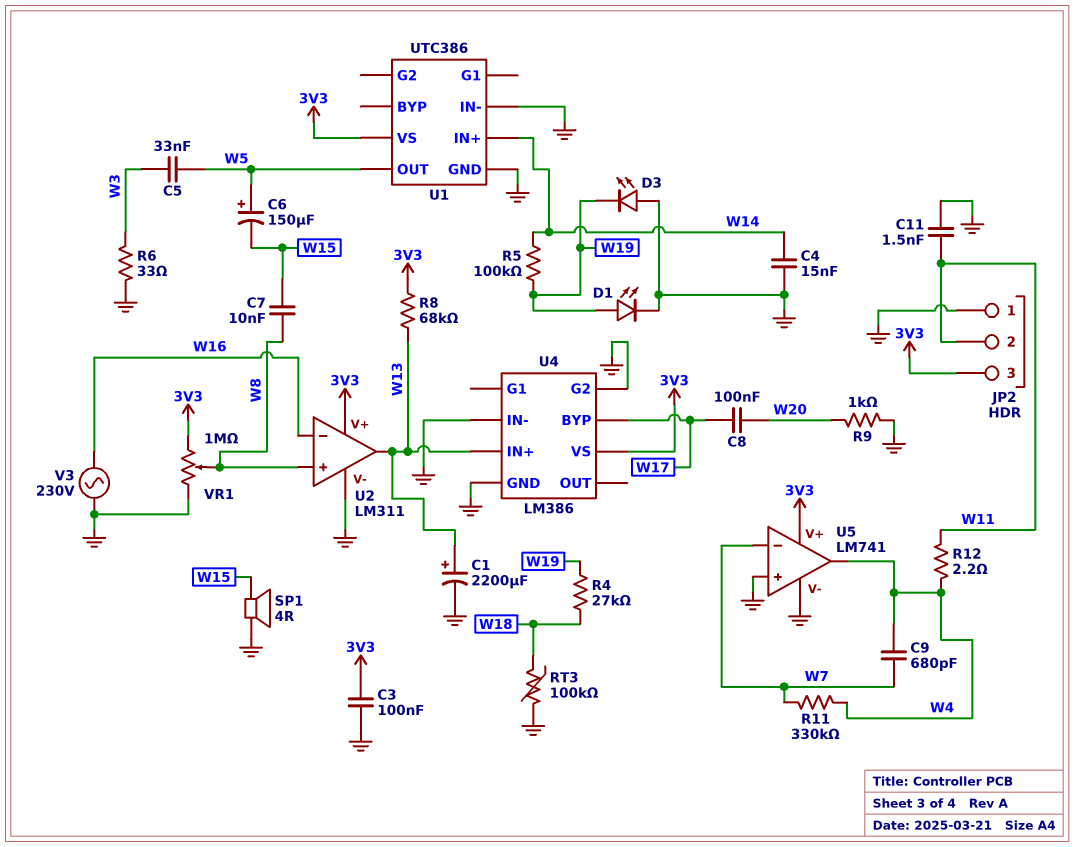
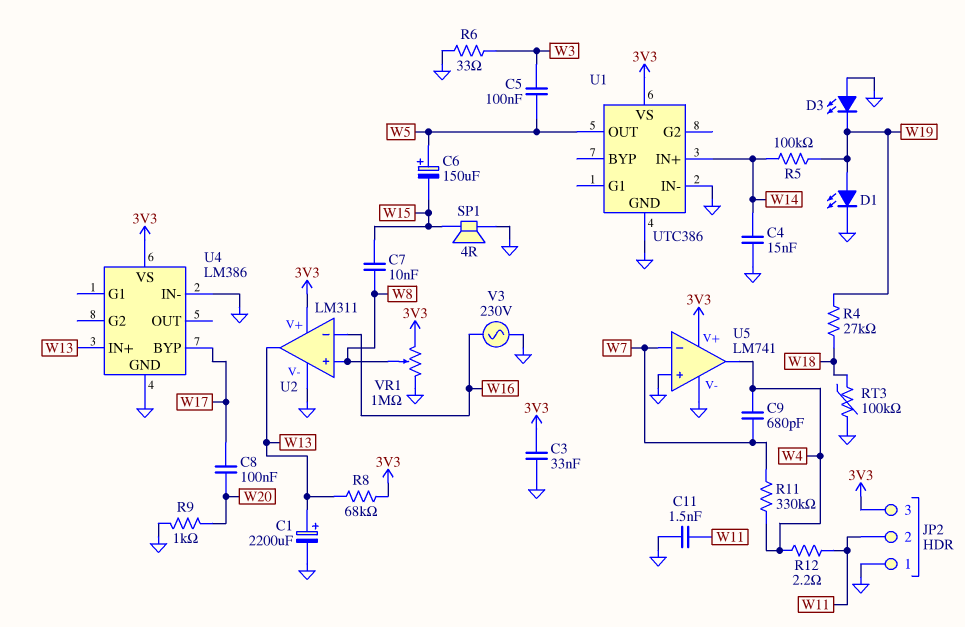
C3: 100nF (3V3, GND) -> 33nF (3V3, GND)
C5: 33nF (W3, W5) -> 100nF (W3, W5)
U4 pin G2: GND -> none

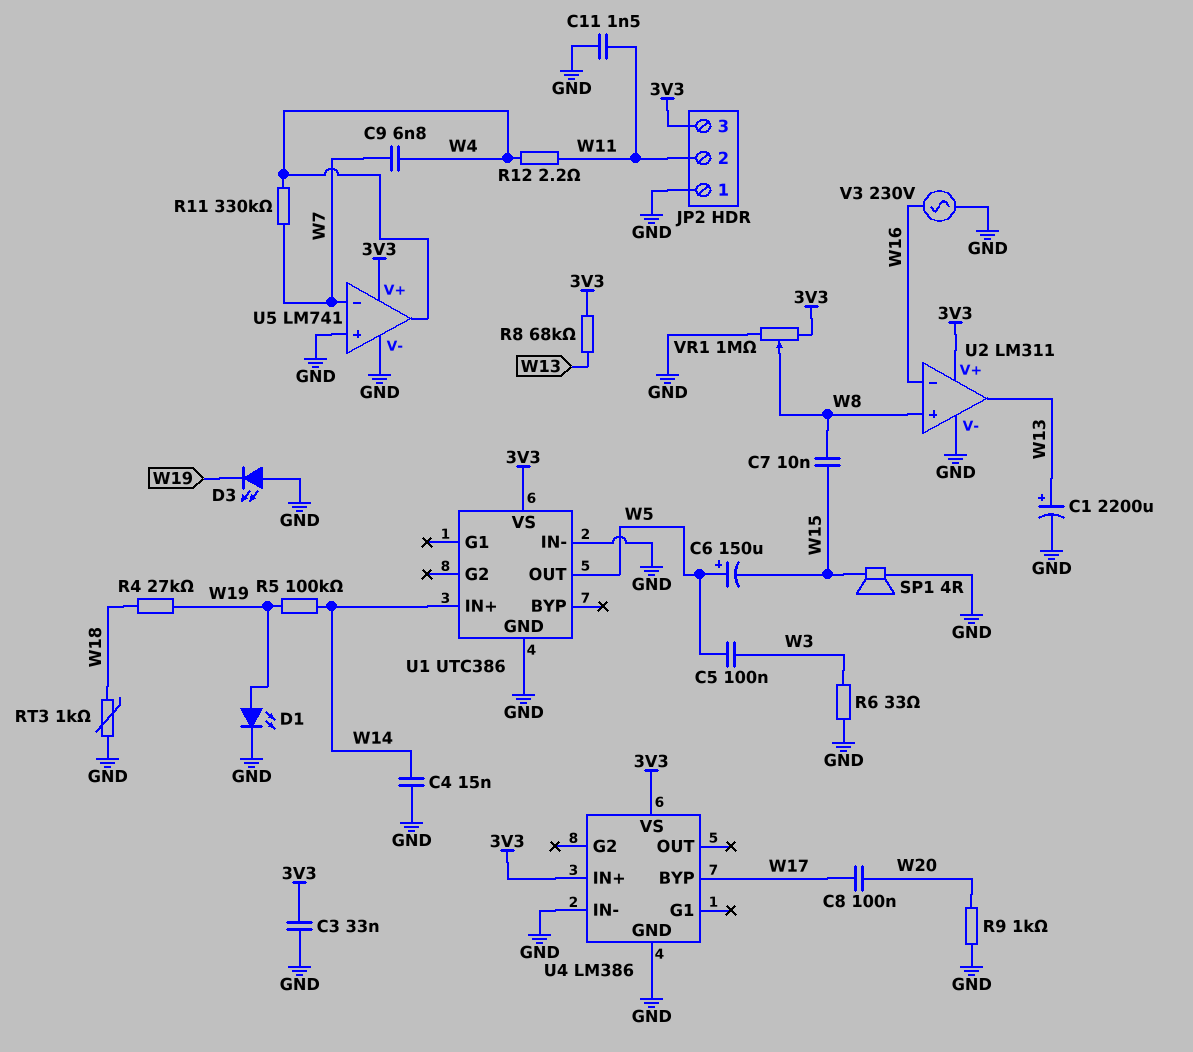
C9: 680pF (W4, W7) -> 6.8nF (W4, W7)
RT3: 100k (GND, W18) -> 1k (GND, W18)
U4 pin IN+: W13 -> 3V3

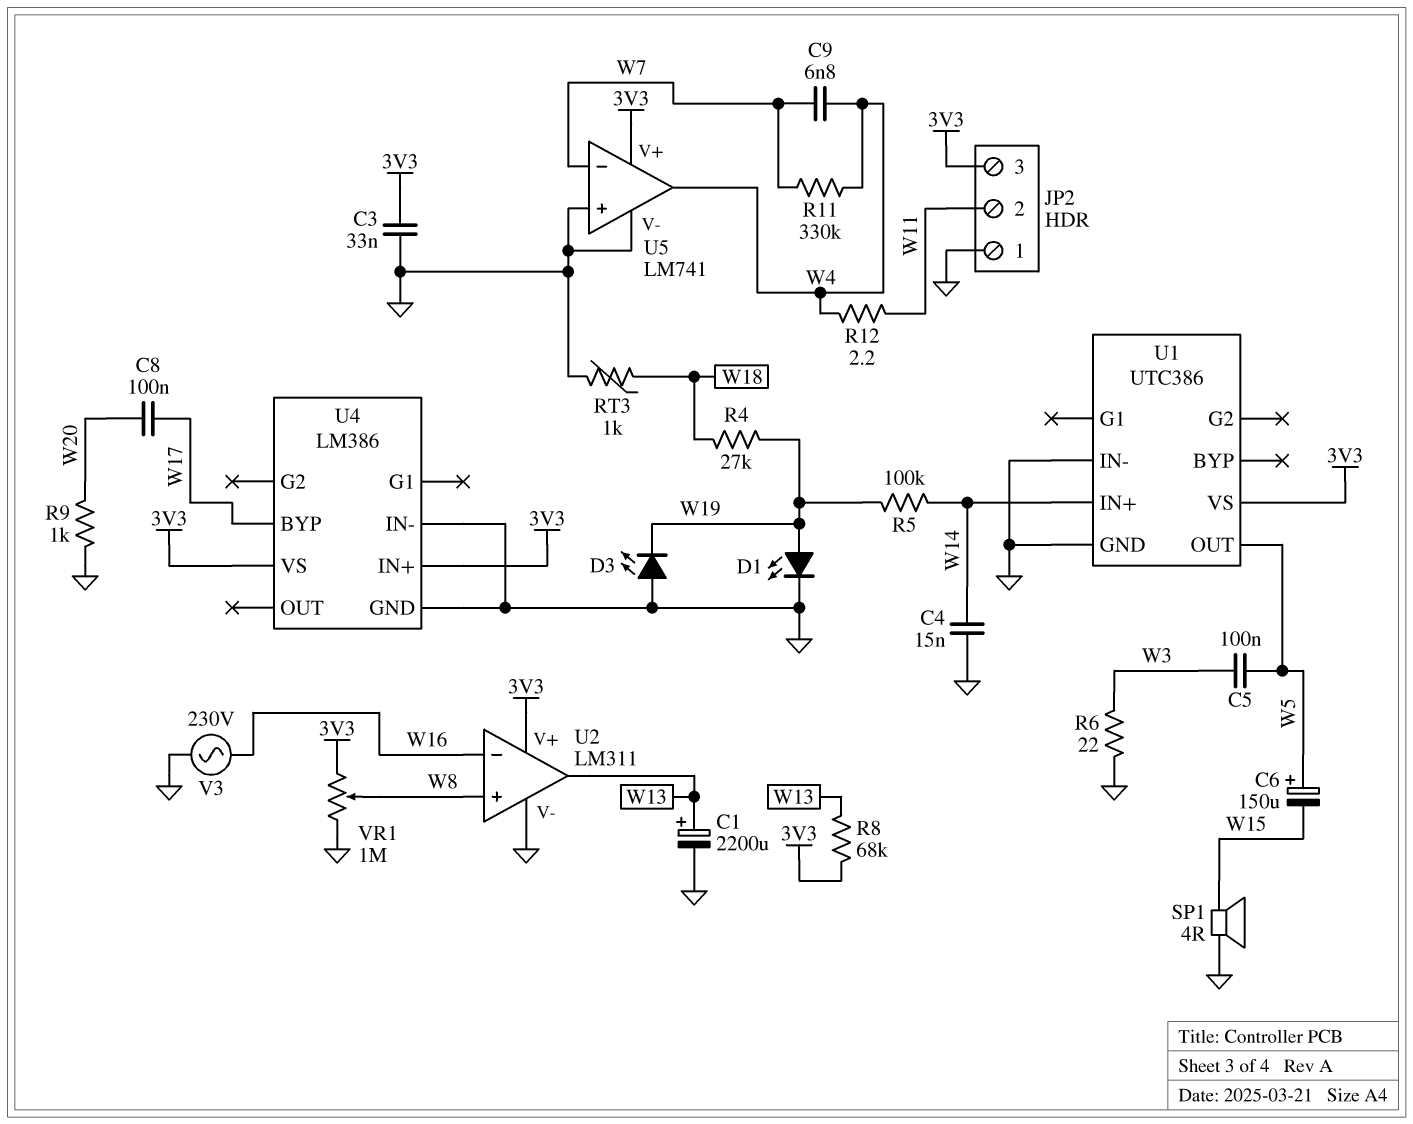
C7: 10nF (W8, W15) -> none
C11: 1.5nF (GND, W11) -> none
R6: 33 (GND, W3) -> 22 (GND, W3)

